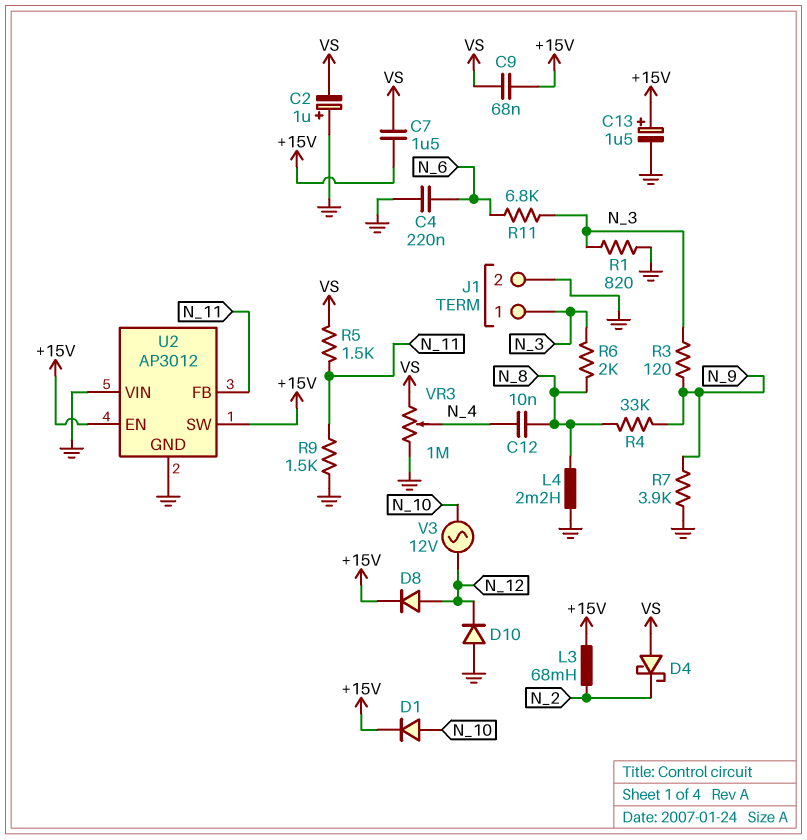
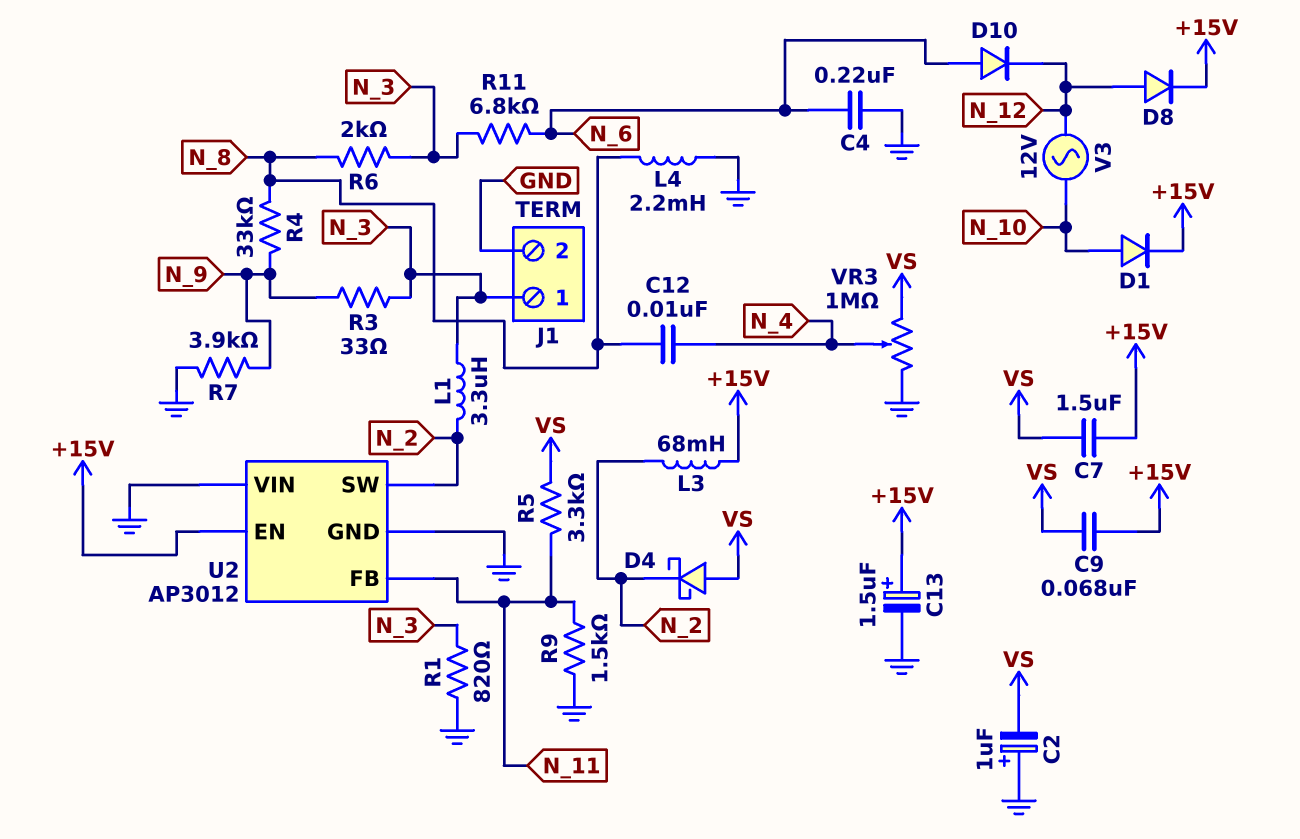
D10: diode (A GND, K N_12) -> diode (A N_6, K N_12)
L1: none -> 3.3uH (N_2, N_3)
R3: 120 (N_3, N_9) -> 33 (N_3, N_9)
R5: 1.5k (N_11, VS) -> 3.3k (N_11, VS)
U2 pin SW: +15V -> N_2

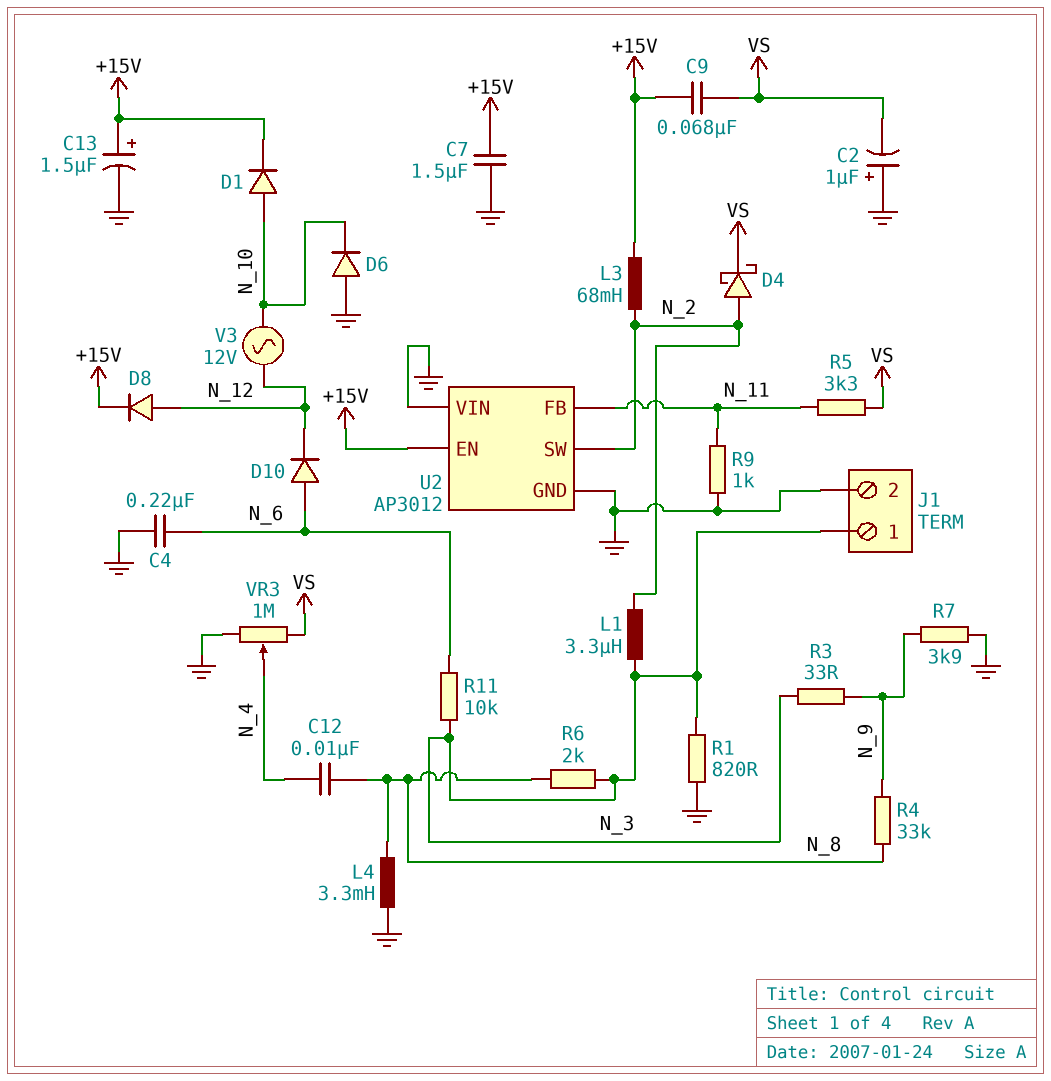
C7: 1.5uF (+15V, VS) -> 1.5uF (+15V, GND)
D4: schottky (A VS, K N_2) -> schottky (A N_2, K VS)
D6: none -> diode (A GND, K N_10)
L4: 2.2mH (GND, N_8) -> 3.3mH (GND, N_8)
R9: 1.5k (GND, N_11) -> 1k (GND, N_11)
R11: 6.8k (N_3, N_6) -> 10k (N_3, N_6)

